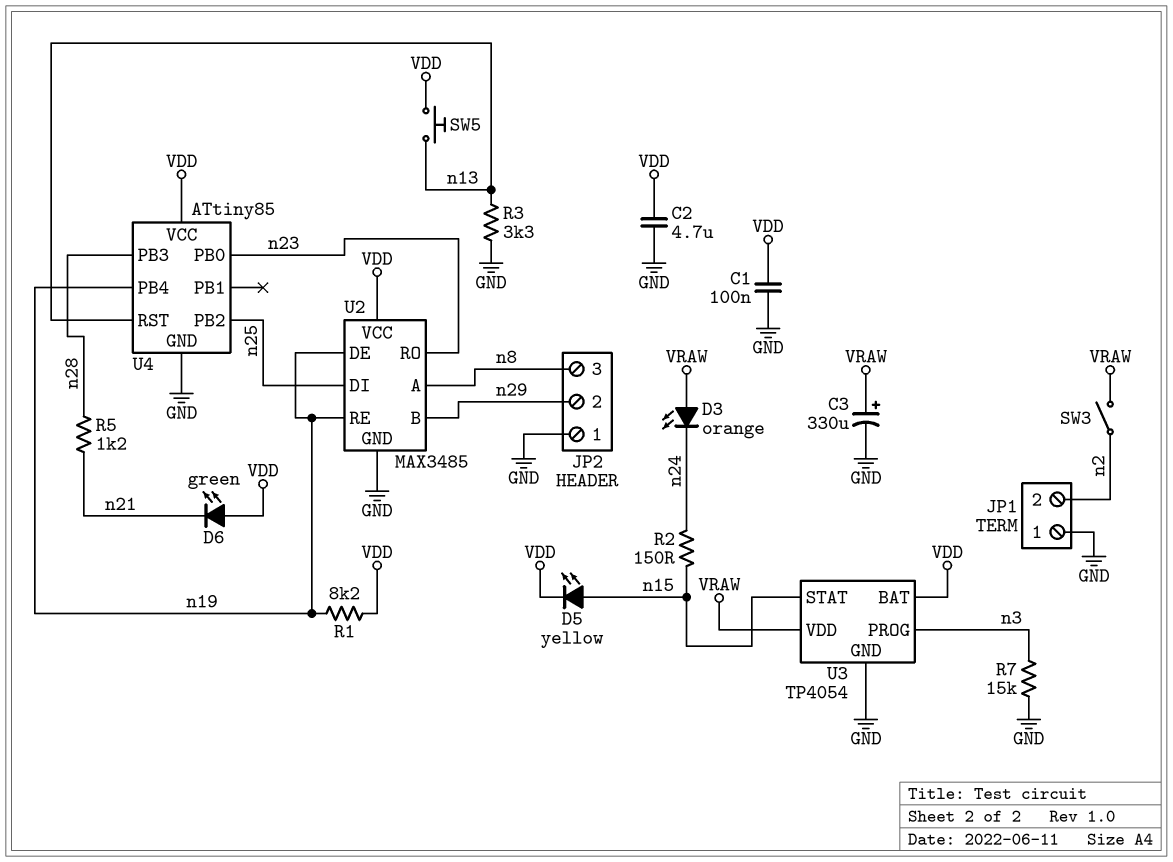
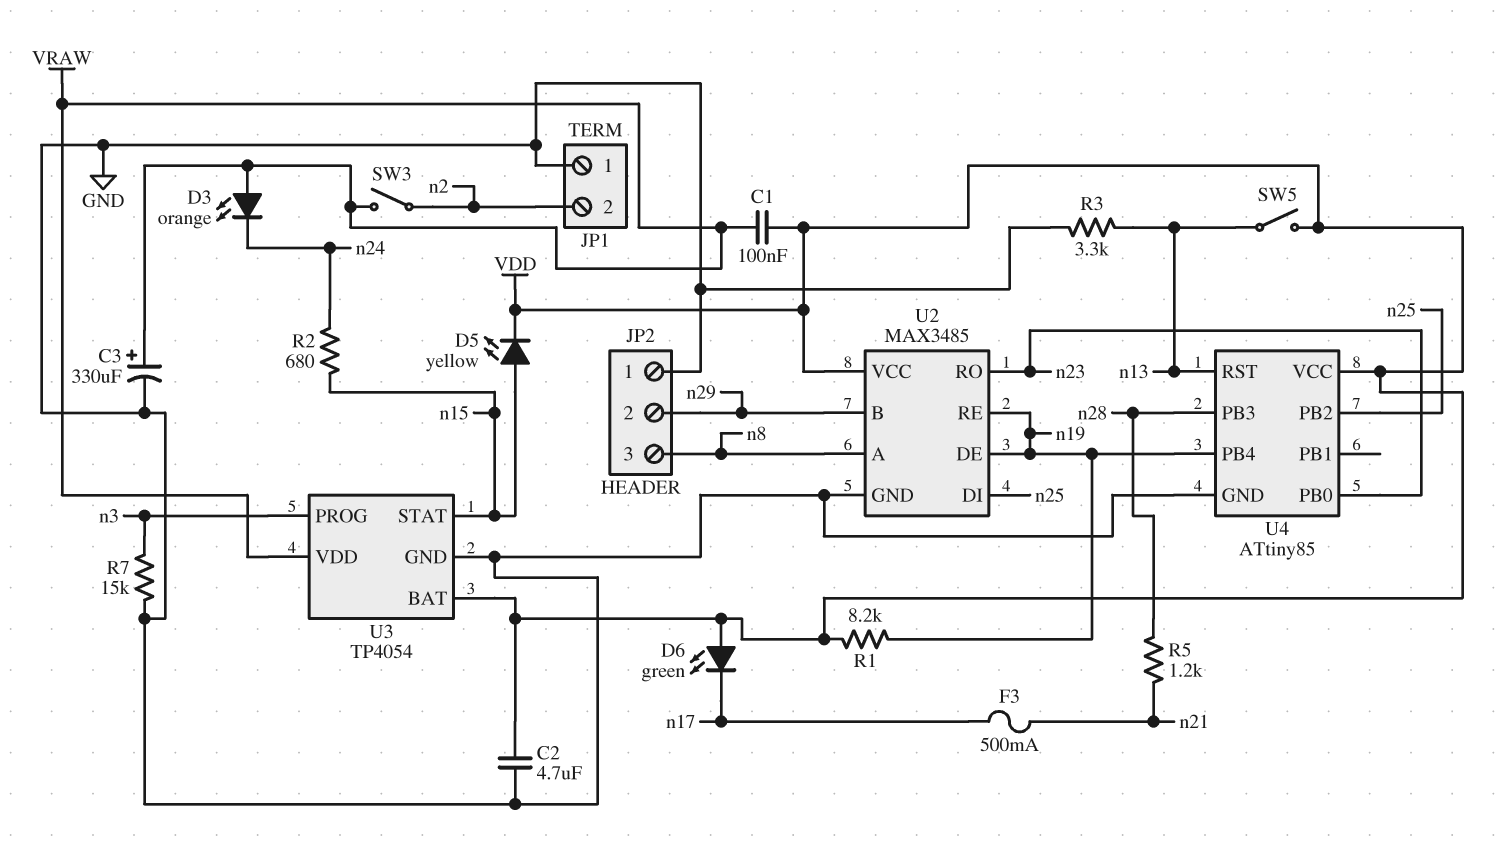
C1: 100nF (GND, VDD) -> 100nF (VDD, VRAW)
D6: LED green (A VDD, K n21) -> LED green (A VDD, K n17)
F3: none -> 500mA (n17, n21)
R2: 150 (n15, n24) -> 680 (n15, n24)
SW5: button (VDD, n13) -> switch (VDD, n13)

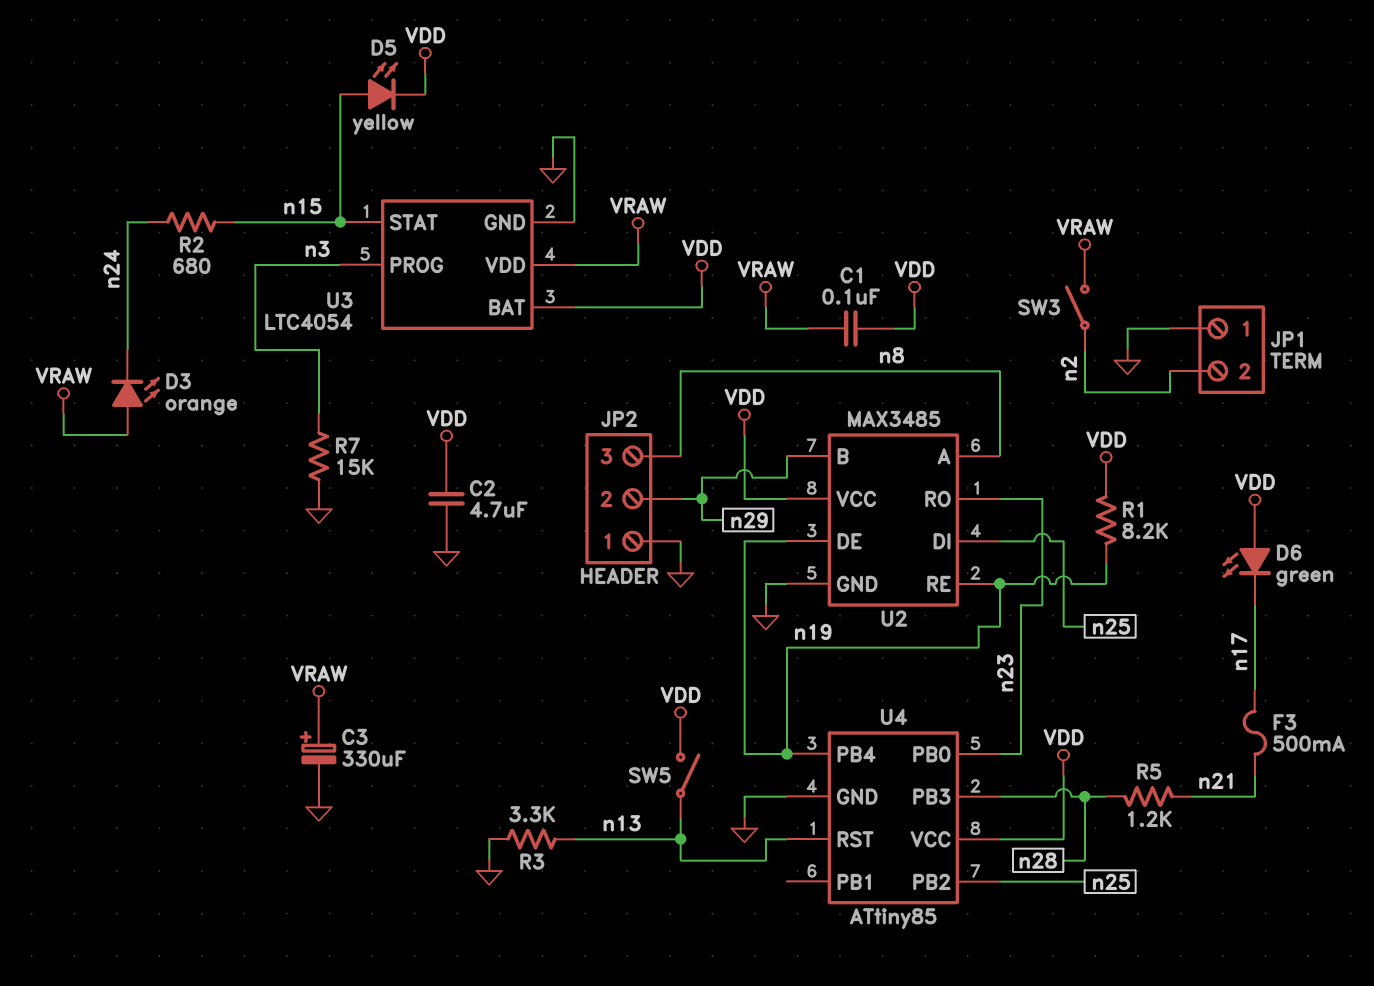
U3: TP4054 -> LTC4054

